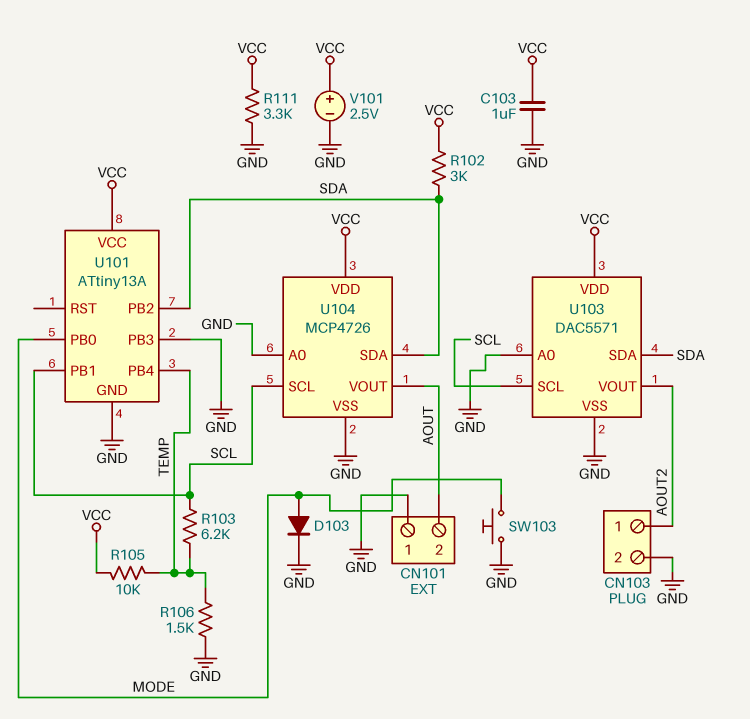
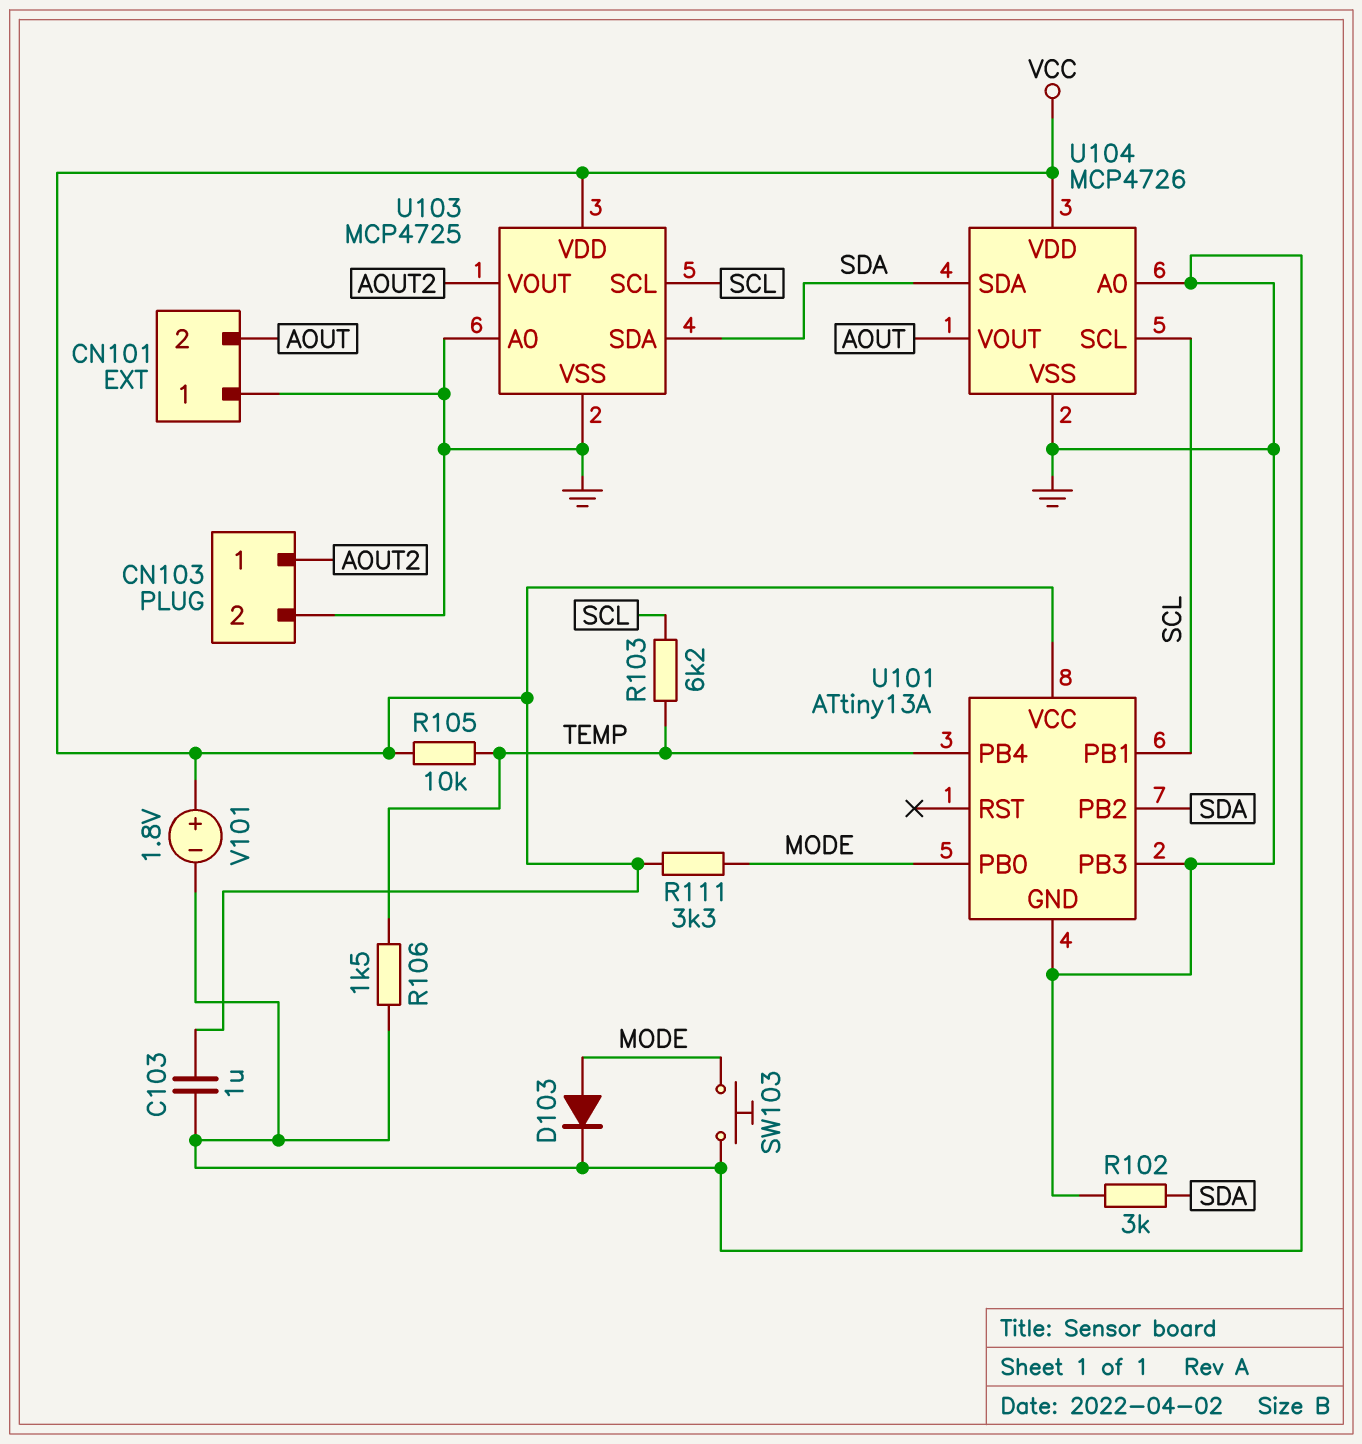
R102: 3k (SDA, VCC) -> 3k (GND, SDA)
R111: 3.3k (GND, VCC) -> 3.3k (MODE, VCC)
U103: DAC5571 -> MCP4725
V101: 2.5V (plus VCC, minus GND) -> 1.8V (plus VCC, minus GND)

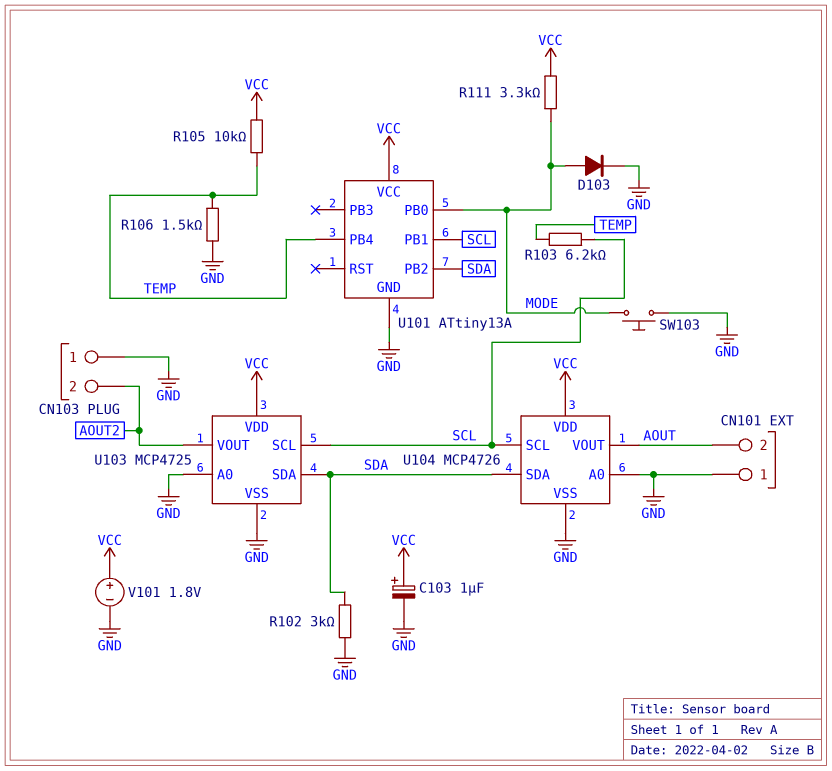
C103: 1uF (GND, VCC) -> 1uF (plus VCC, minus GND)
CN103 pin 1: AOUT2 -> GND
CN103 pin 2: GND -> AOUT2
U101 pin PB3: GND -> none

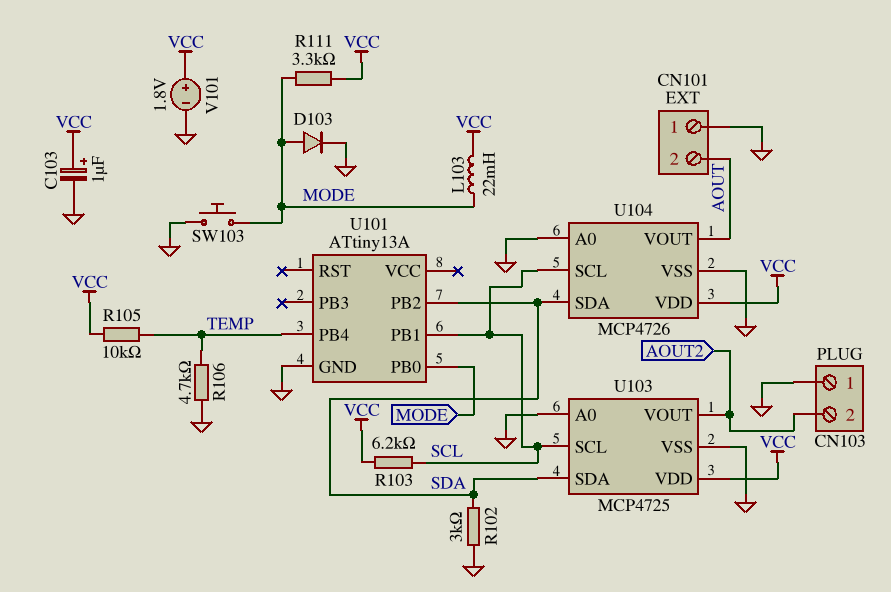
L103: none -> 22mH (MODE, VCC)
R103: 6.2k (SCL, TEMP) -> 6.2k (SCL, VCC)
R106: 1.5k (GND, TEMP) -> 4.7k (GND, TEMP)
U101 pin VCC: VCC -> none

